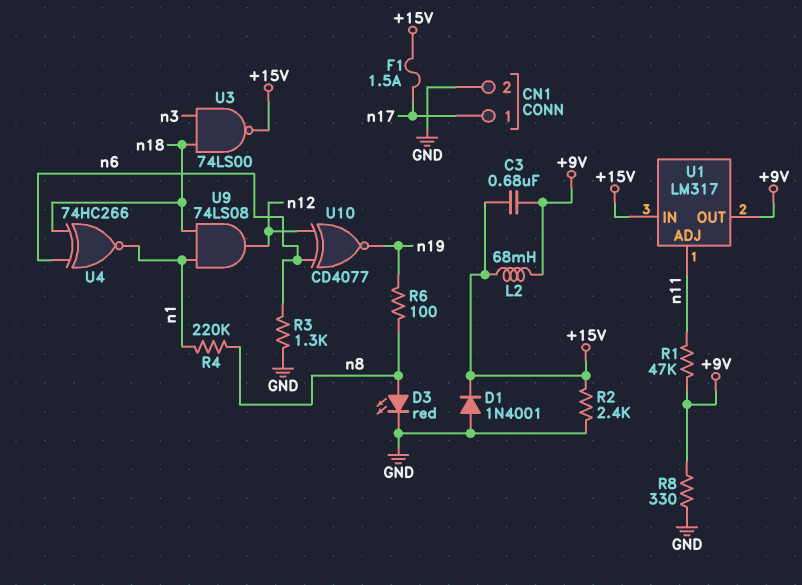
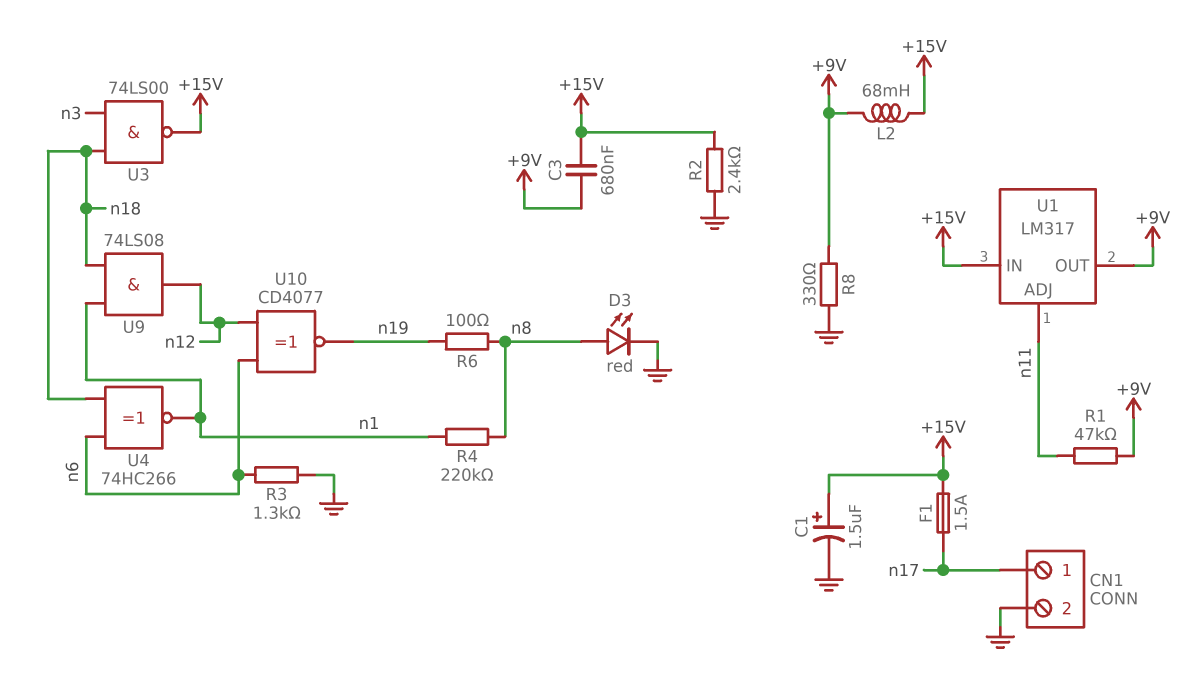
C1: none -> 1.5uF (plus +15V, minus GND)
D1: diode 1N4001 (A GND, K +15V) -> none

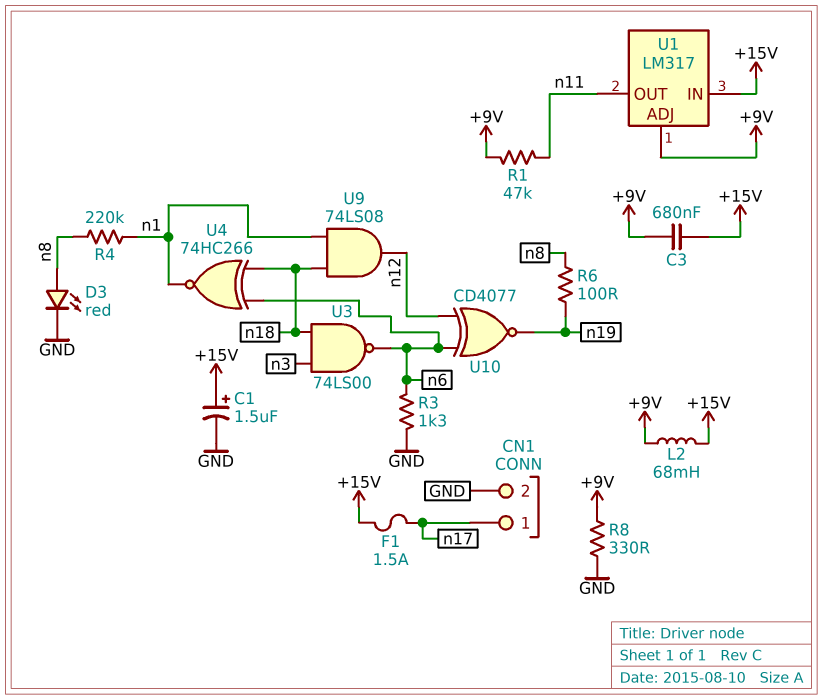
R2: 2.4k (+15V, GND) -> none
U1 pin ADJ: n11 -> +9V
U1 pin OUT: +9V -> n11
U3: NAND 74LS00 (in n3, in n18, out +15V) -> NAND 74LS00 (in n3, in n18, out n6)

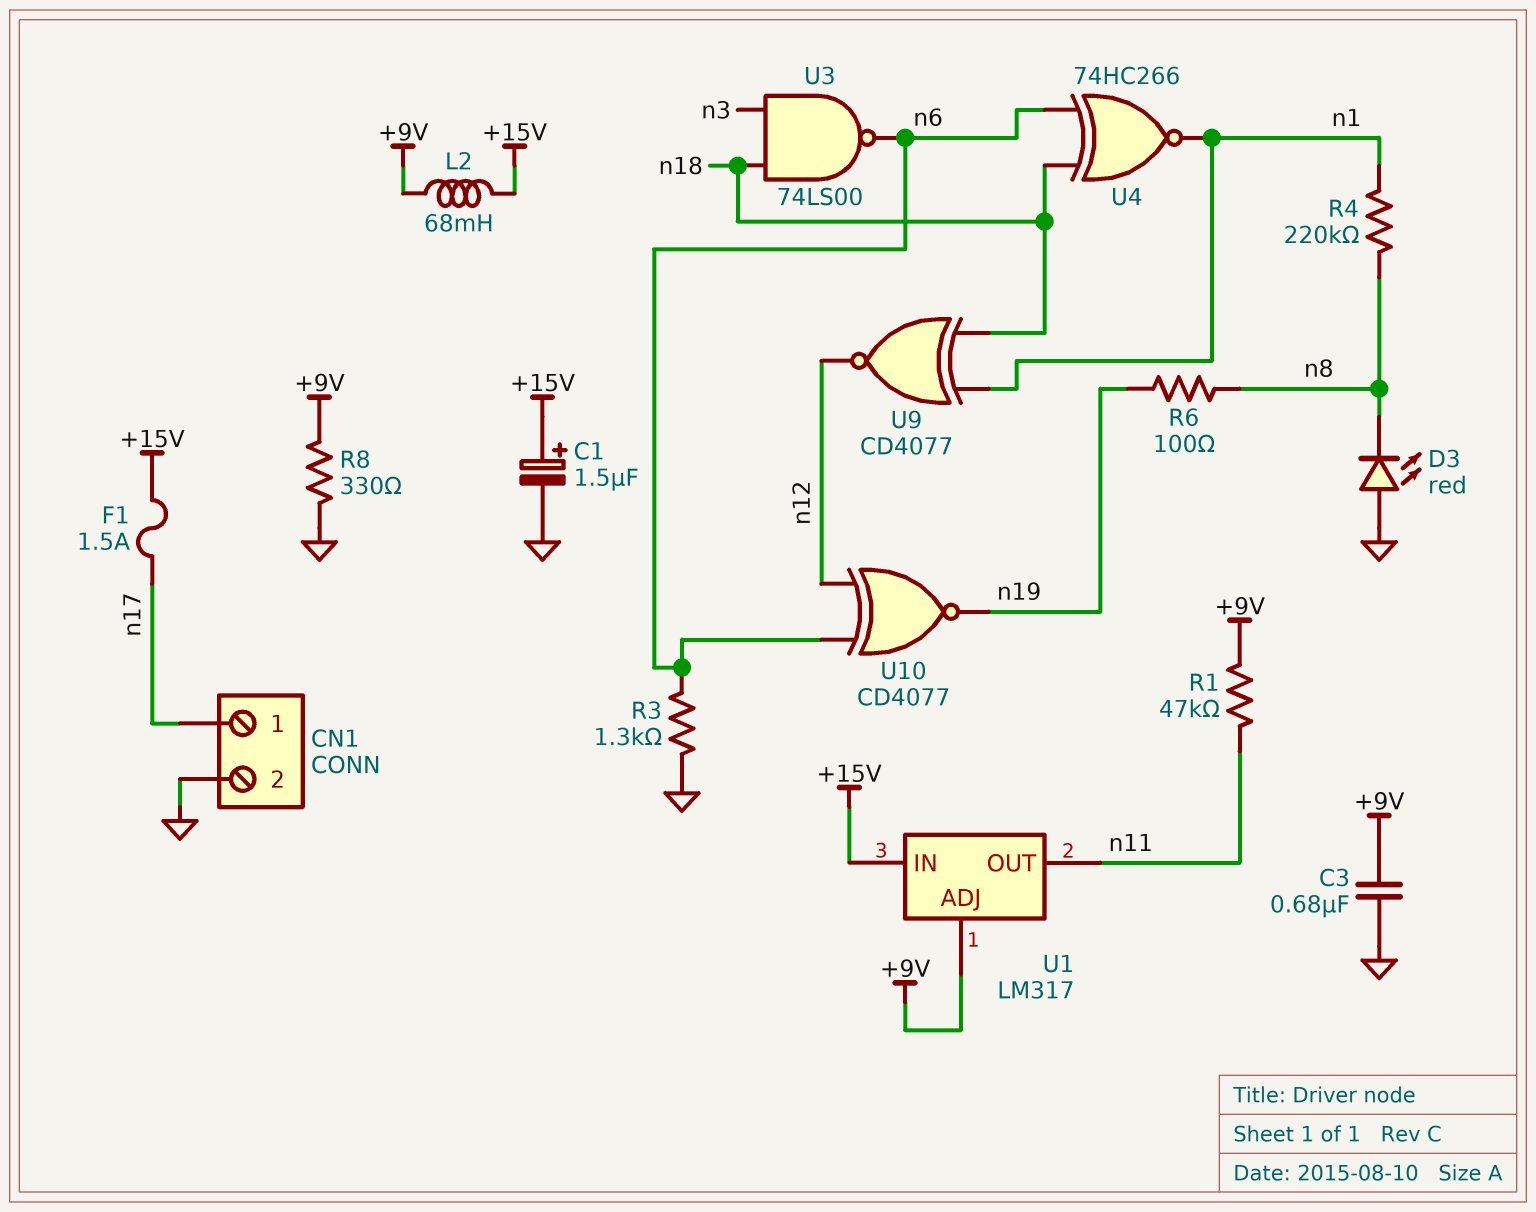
C3: 680nF (+9V, +15V) -> 680nF (+9V, GND)
D3: LED red (A n8, K GND) -> LED red (A GND, K n8)
U9: AND 74LS08 (in n1, in n18, out n12) -> XNOR CD4077 (in n1, in n18, out n12)

